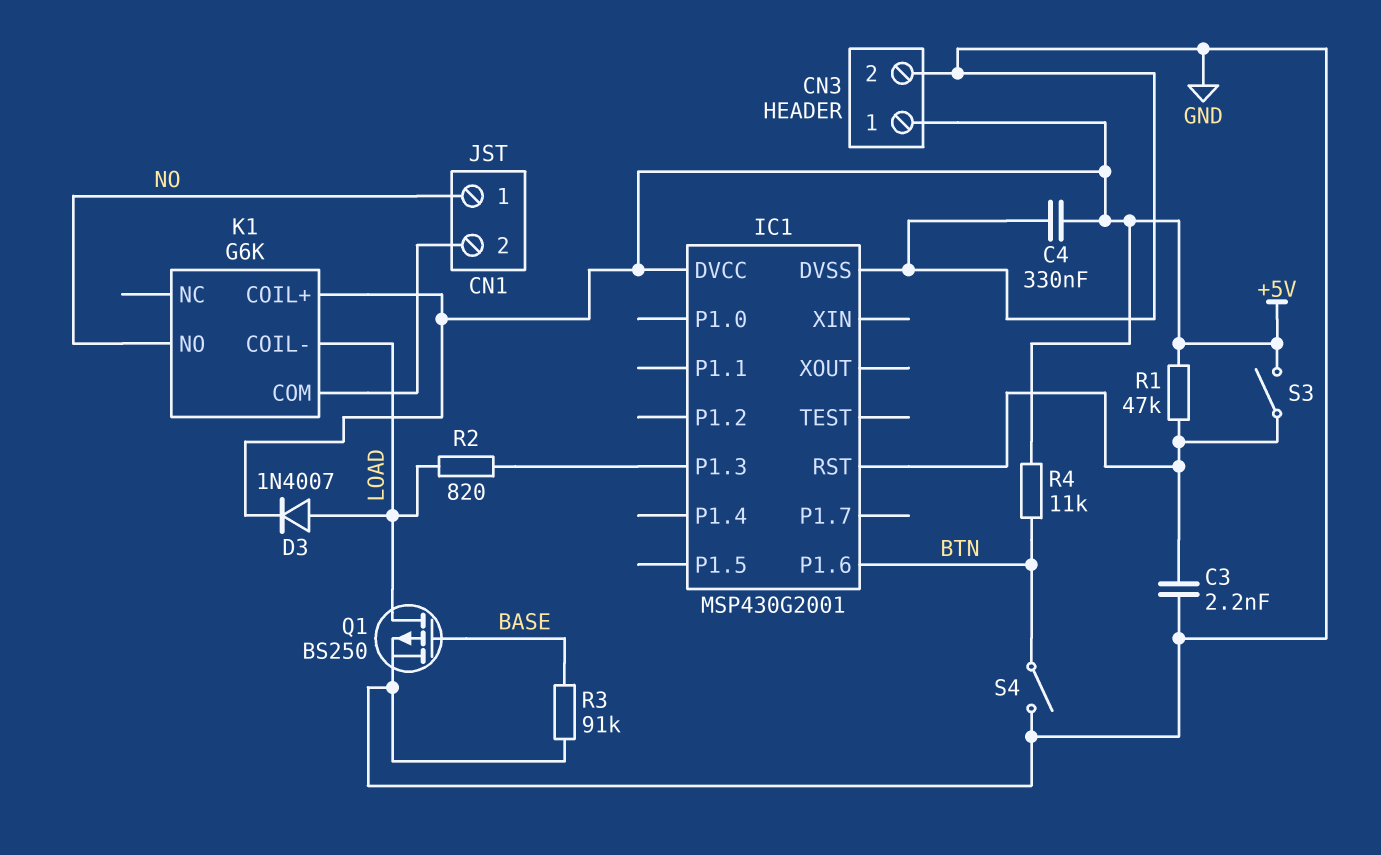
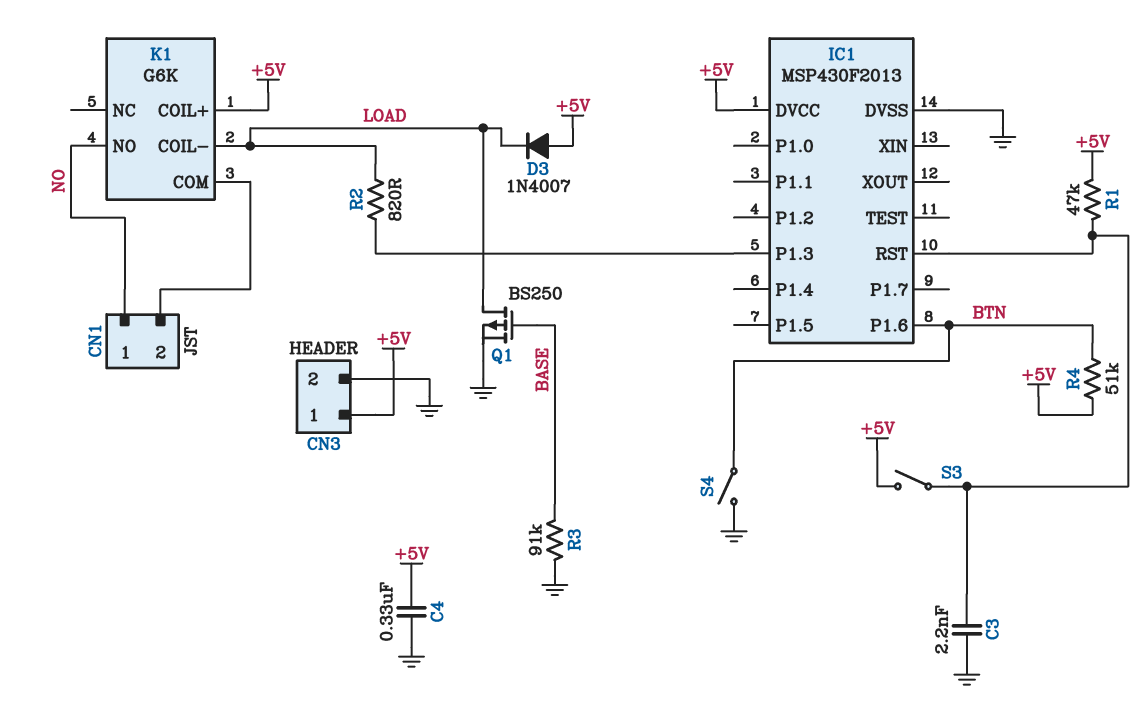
D3: diode 1N4007 (A LOAD, K +5V) -> diode 1N4007 (A +5V, K LOAD)
IC1: MSP430G2001 -> MSP430F2013
R4: 11k (+5V, BTN) -> 51k (+5V, BTN)

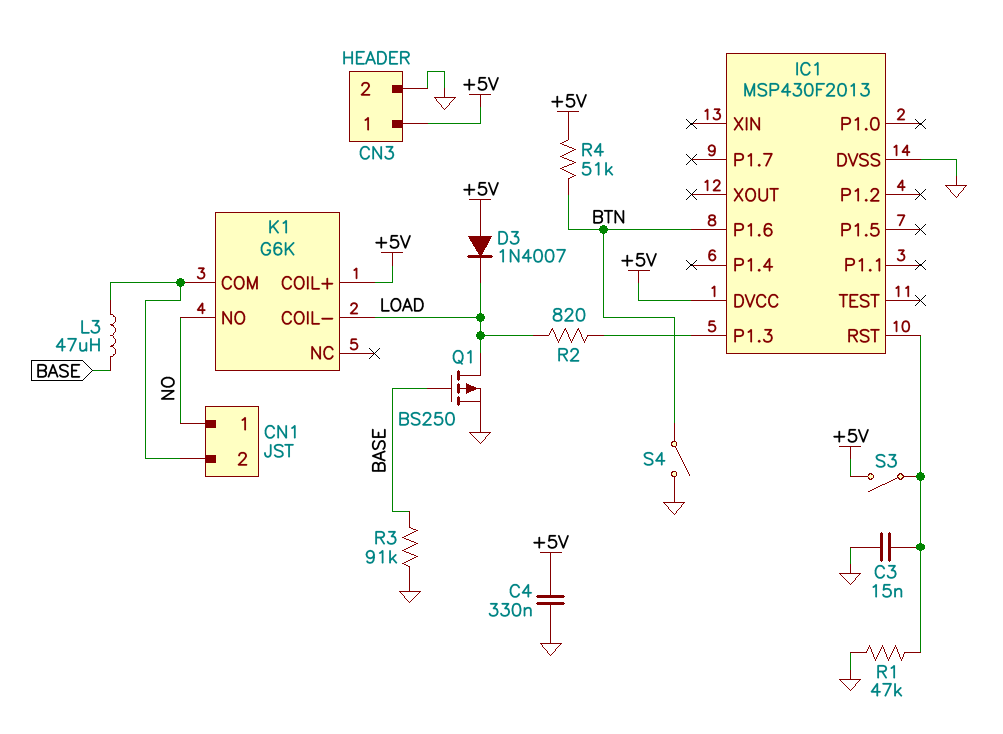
C3: 2.2nF (GND, IC1/RST) -> 15nF (GND, IC1/RST)
L3: none -> 47uH (BASE, CN1/2)
R1: 47k (+5V, IC1/RST) -> 47k (GND, IC1/RST)

